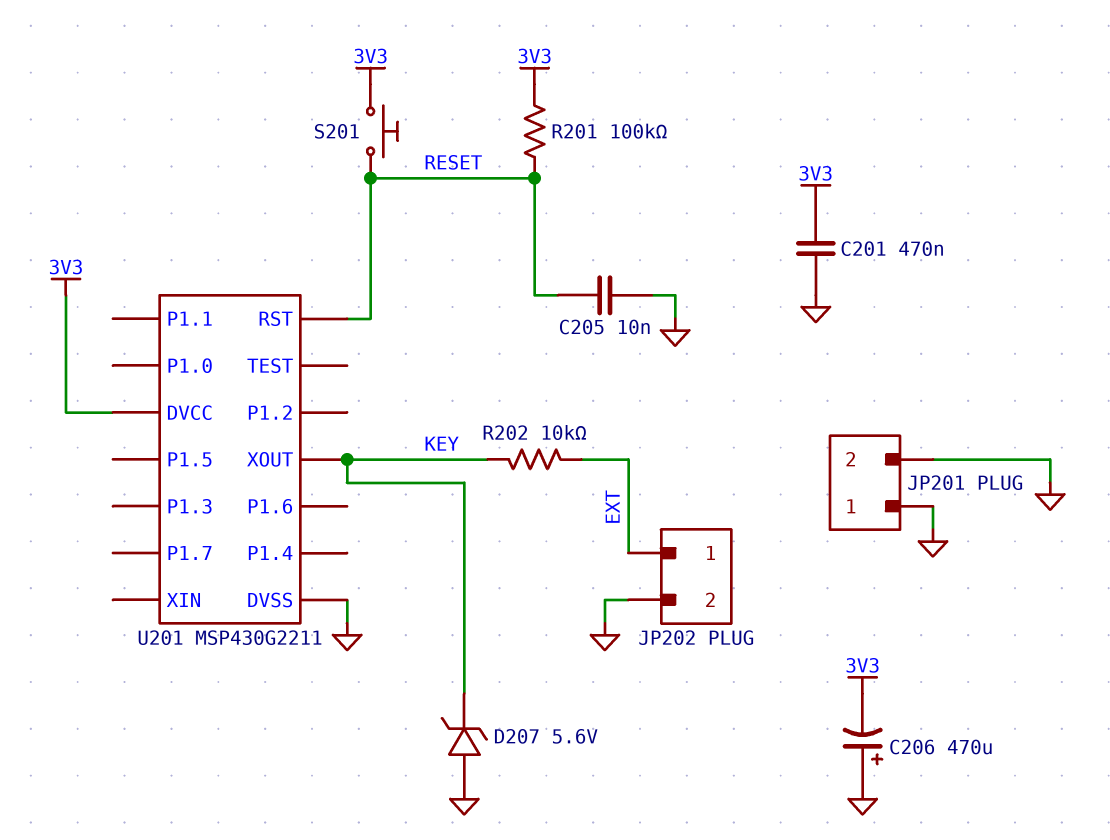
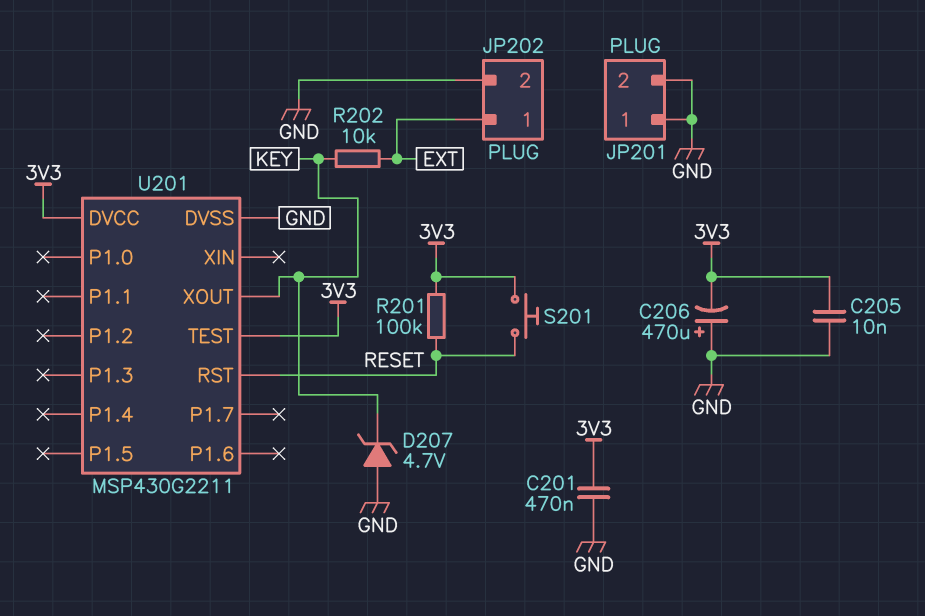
C205: 10nF (GND, RESET) -> 10nF (3V3, GND)
D207: zener 5.6V (A GND, K KEY) -> zener 4.7V (A GND, K KEY)
U201 pin TEST: none -> 3V3

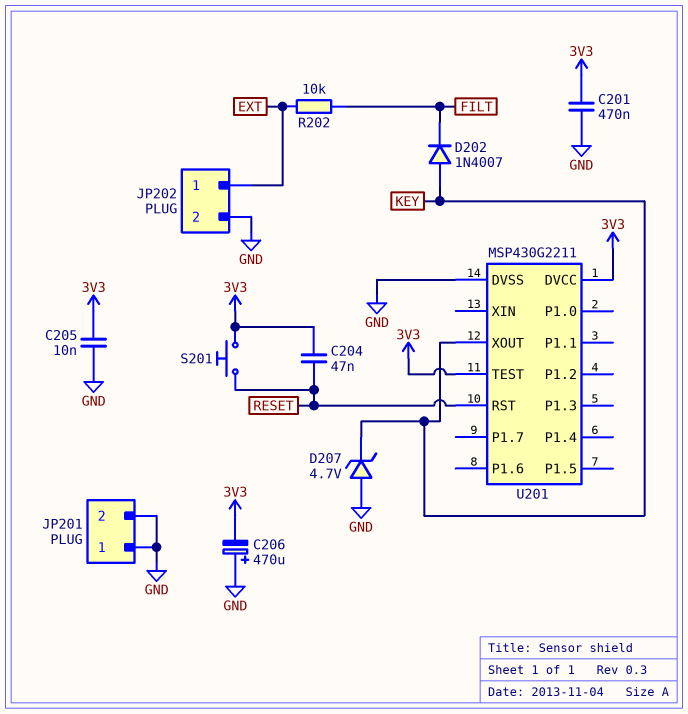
C204: none -> 47nF (3V3, RESET)
D202: none -> diode 1N4007 (A KEY, K FILT)
R201: 100k (3V3, RESET) -> none
R202: 10k (EXT, KEY) -> 10k (EXT, FILT)

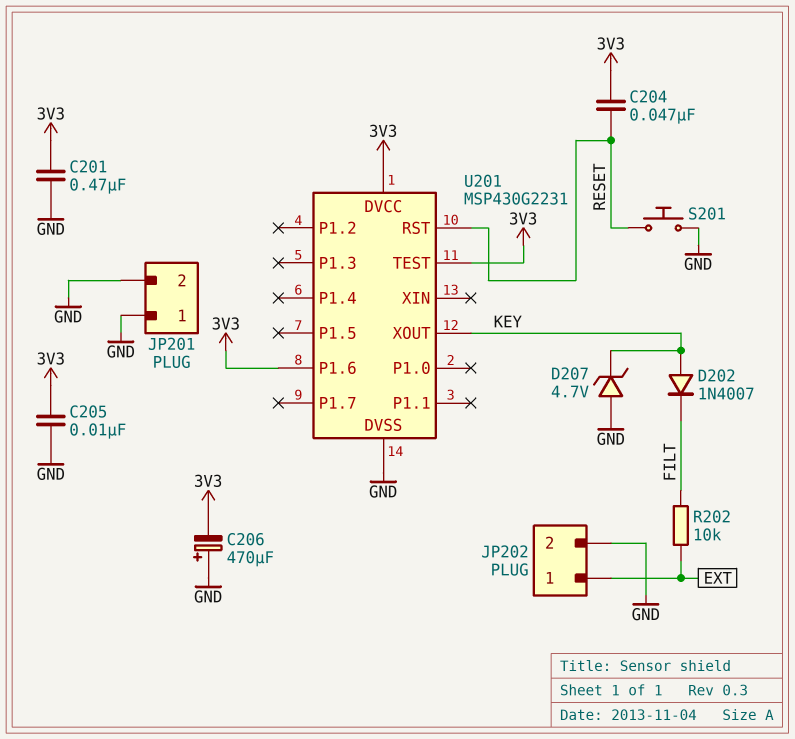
S201: button (3V3, RESET) -> button (GND, RESET)
U201: MSP430G2211 -> MSP430G2231
U201 pin P1.6: none -> 3V3

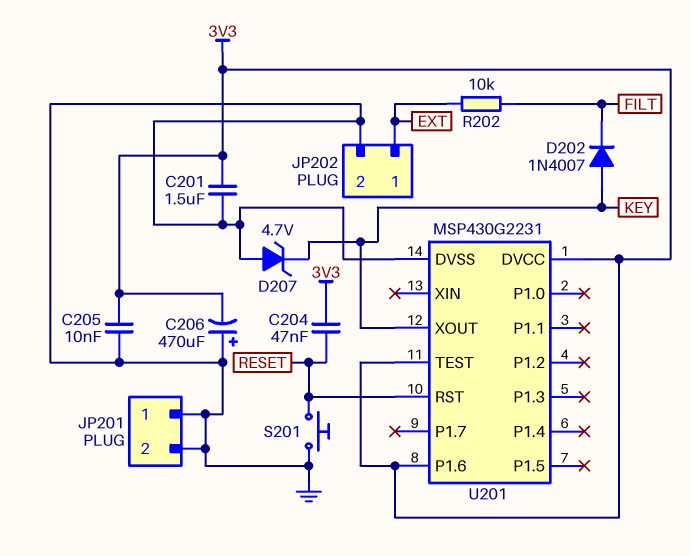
C201: 470nF (3V3, GND) -> 1.5uF (3V3, GND)

